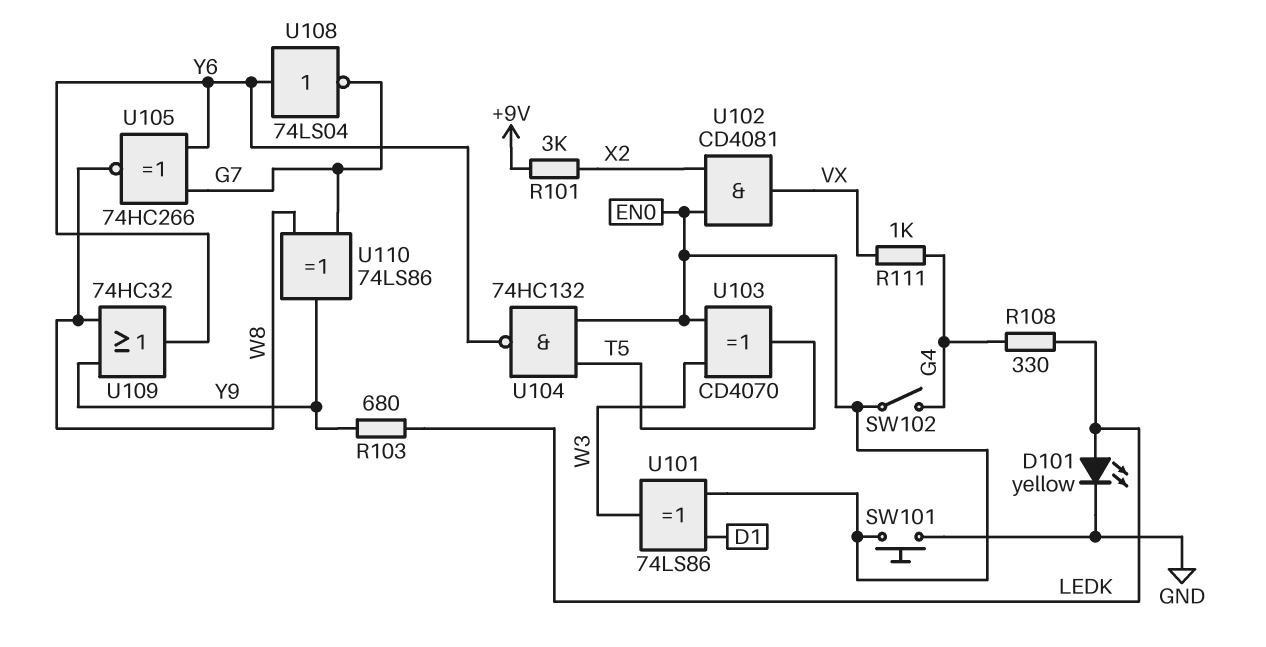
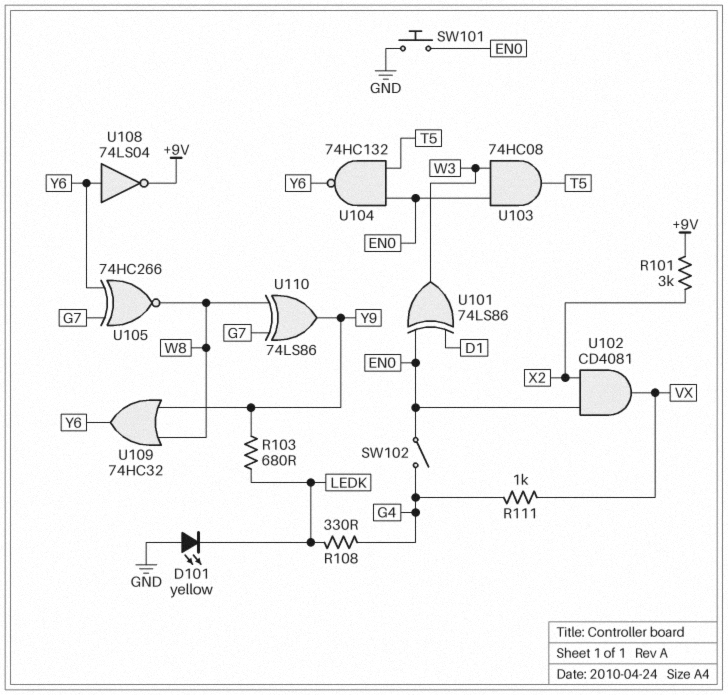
D101: LED yellow (A LEDK, K GND) -> LED yellow (A GND, K LEDK)
U103: XOR CD4070 (in EN0, in W3, out T5) -> AND 74HC08 (in EN0, in W3, out T5)
U108: NOT 74LS04 (in Y6, out G7) -> NOT 74LS04 (in Y6, out +9V)

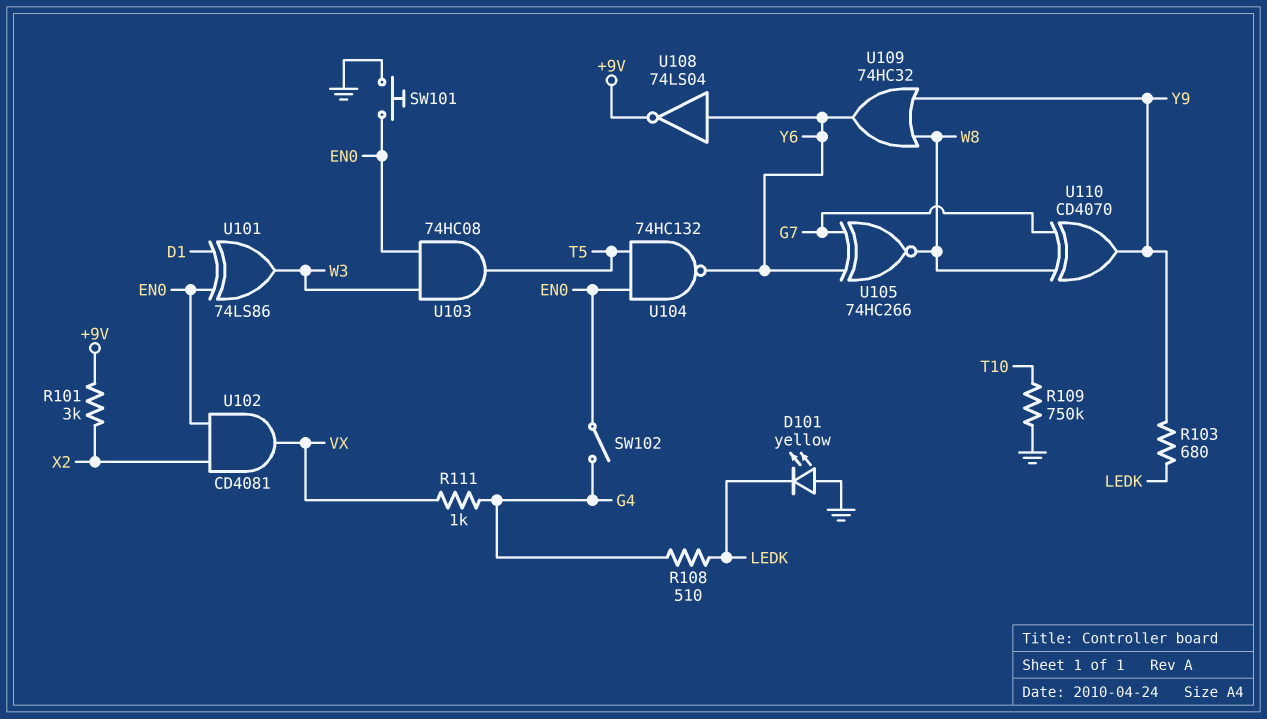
R108: 330 (G4, LEDK) -> 510 (G4, LEDK)
R109: none -> 750k (GND, T10)
U110: XOR 74LS86 (in G7, in W8, out Y9) -> XOR CD4070 (in G7, in W8, out Y9)

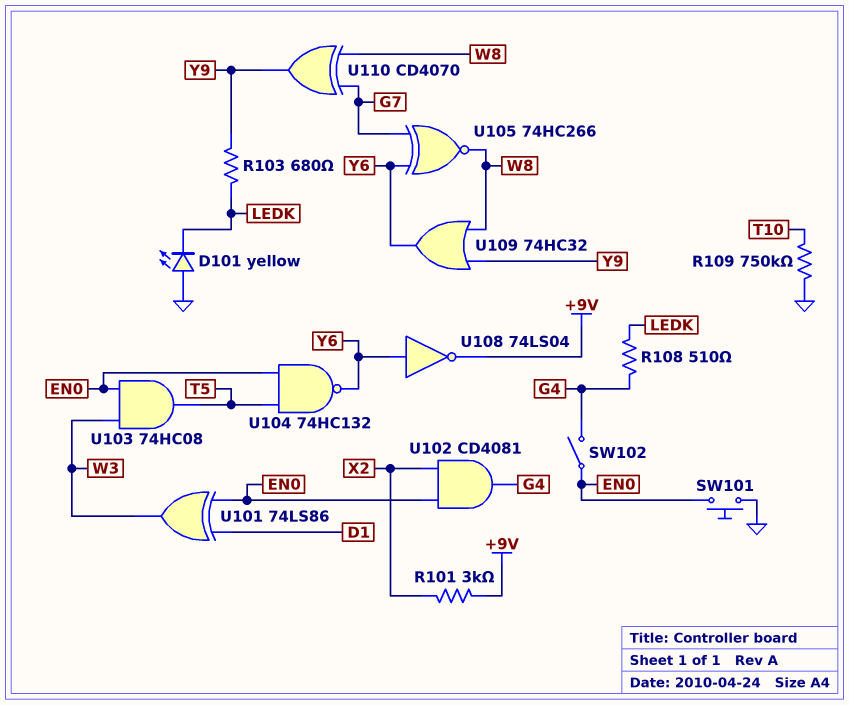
R111: 1k (G4, VX) -> none
U102: AND CD4081 (in EN0, in X2, out VX) -> AND CD4081 (in EN0, in X2, out G4)

